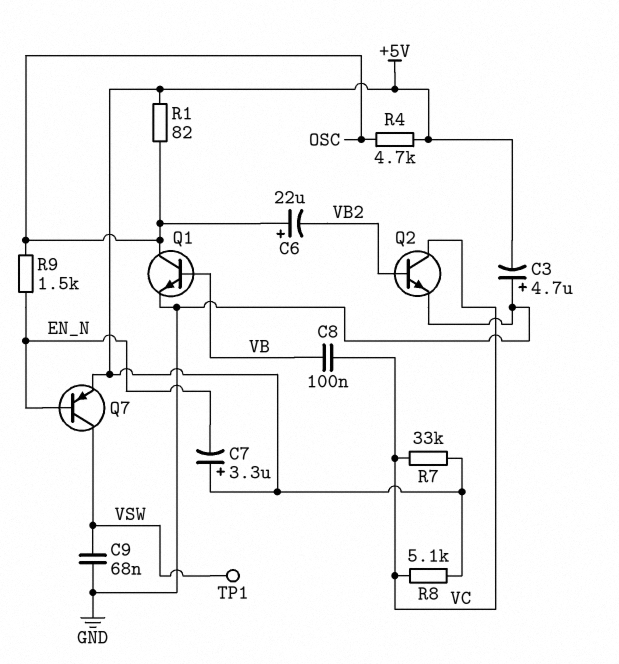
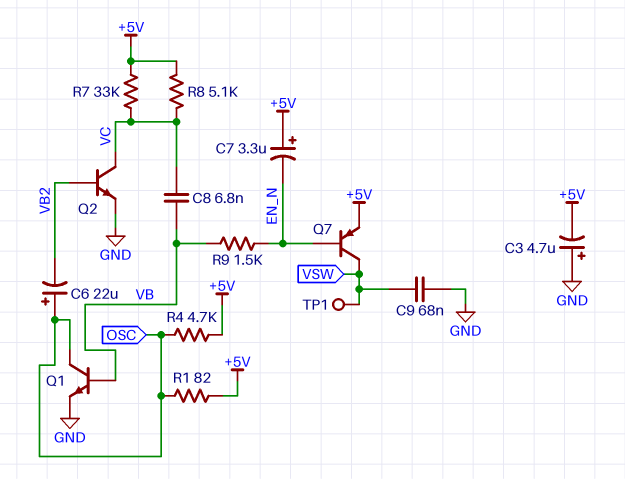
C8: 100nF (VB, VC) -> 6.8nF (VB, VC)
R9: 1.5k (EN_N, OSC) -> 1.5k (EN_N, VB)

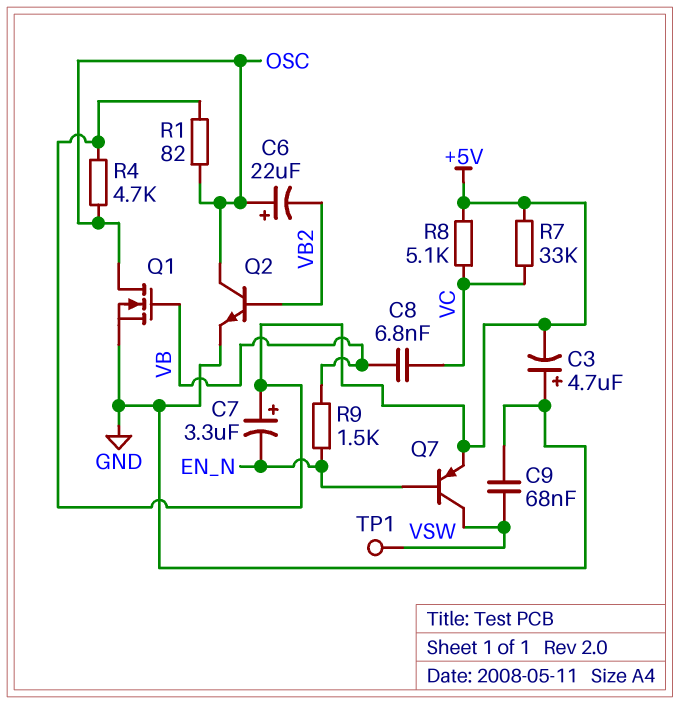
Q1: NPN (B VB, C OSC, E GND) -> NMOS (G VB, D OSC, S GND)
Q2: NPN (B VB2, C VC, E GND) -> NPN (B VB2, C OSC, E GND)

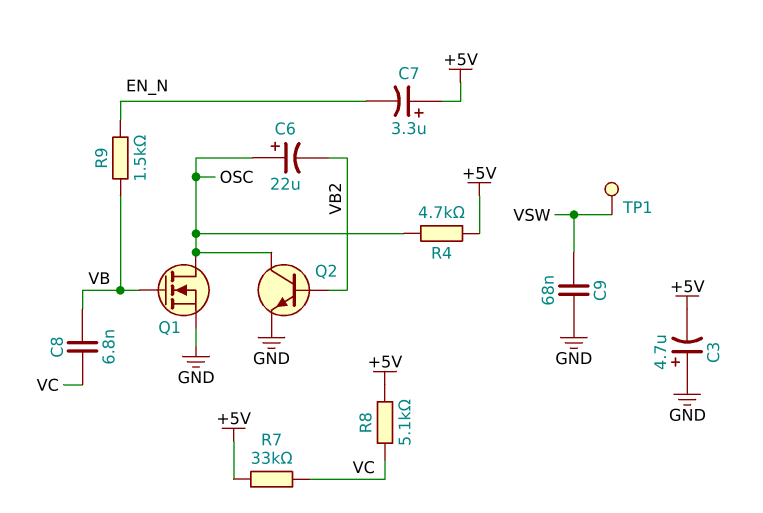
Q7: PNP (B EN_N, C VSW, E +5V) -> none
R1: 82 (+5V, OSC) -> none

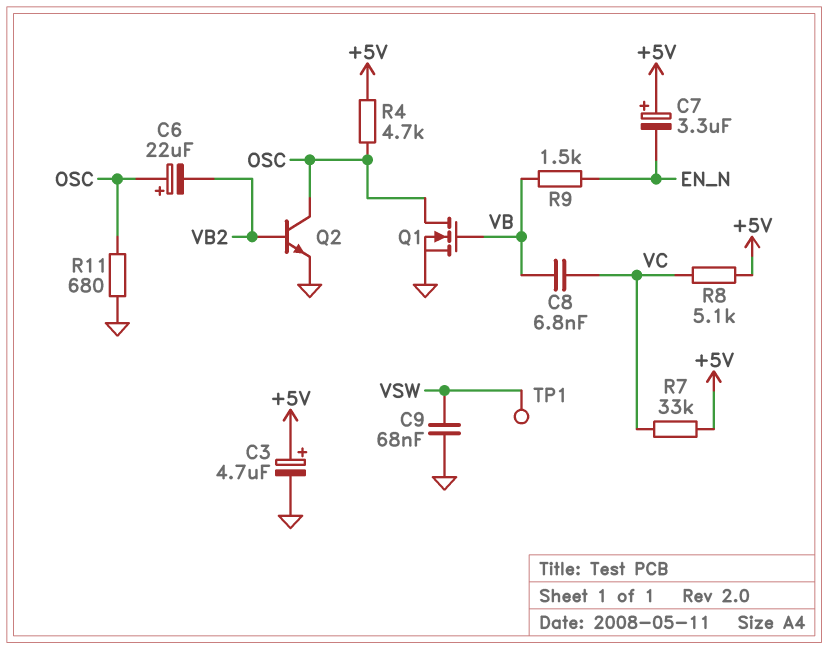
C3: 4.7uF (plus GND, minus +5V) -> 4.7uF (plus +5V, minus GND)
R11: none -> 680 (GND, OSC)

